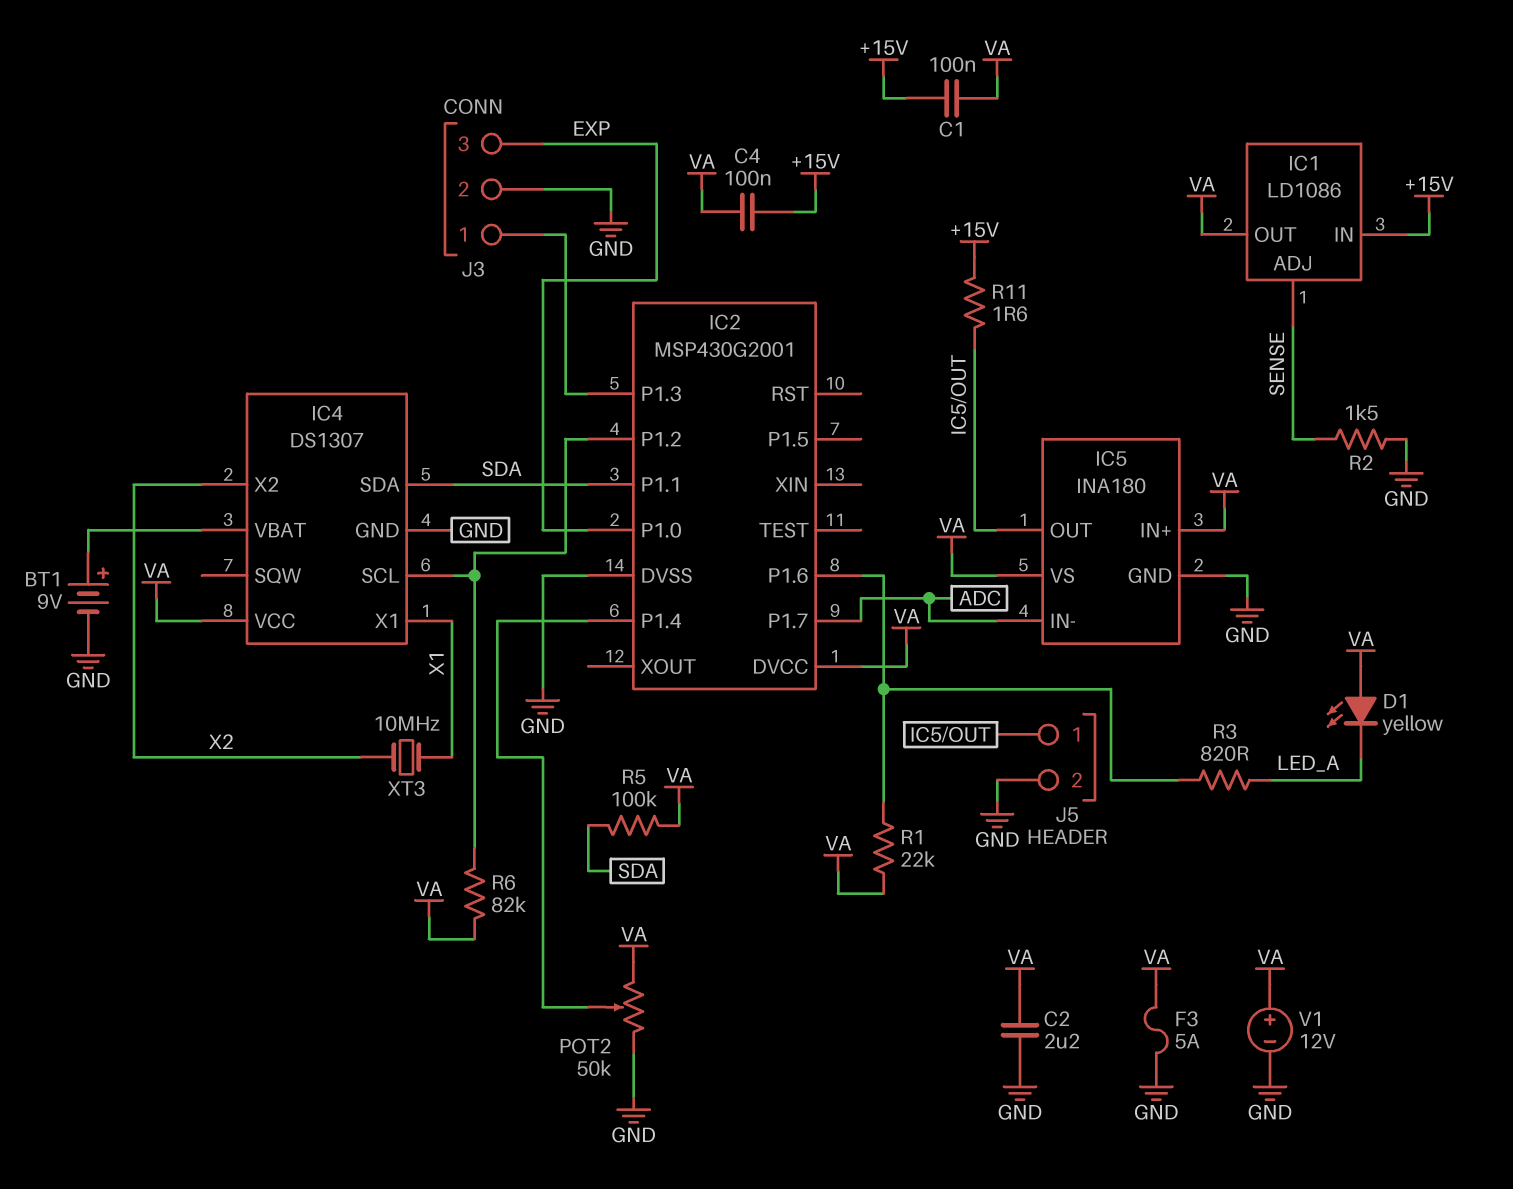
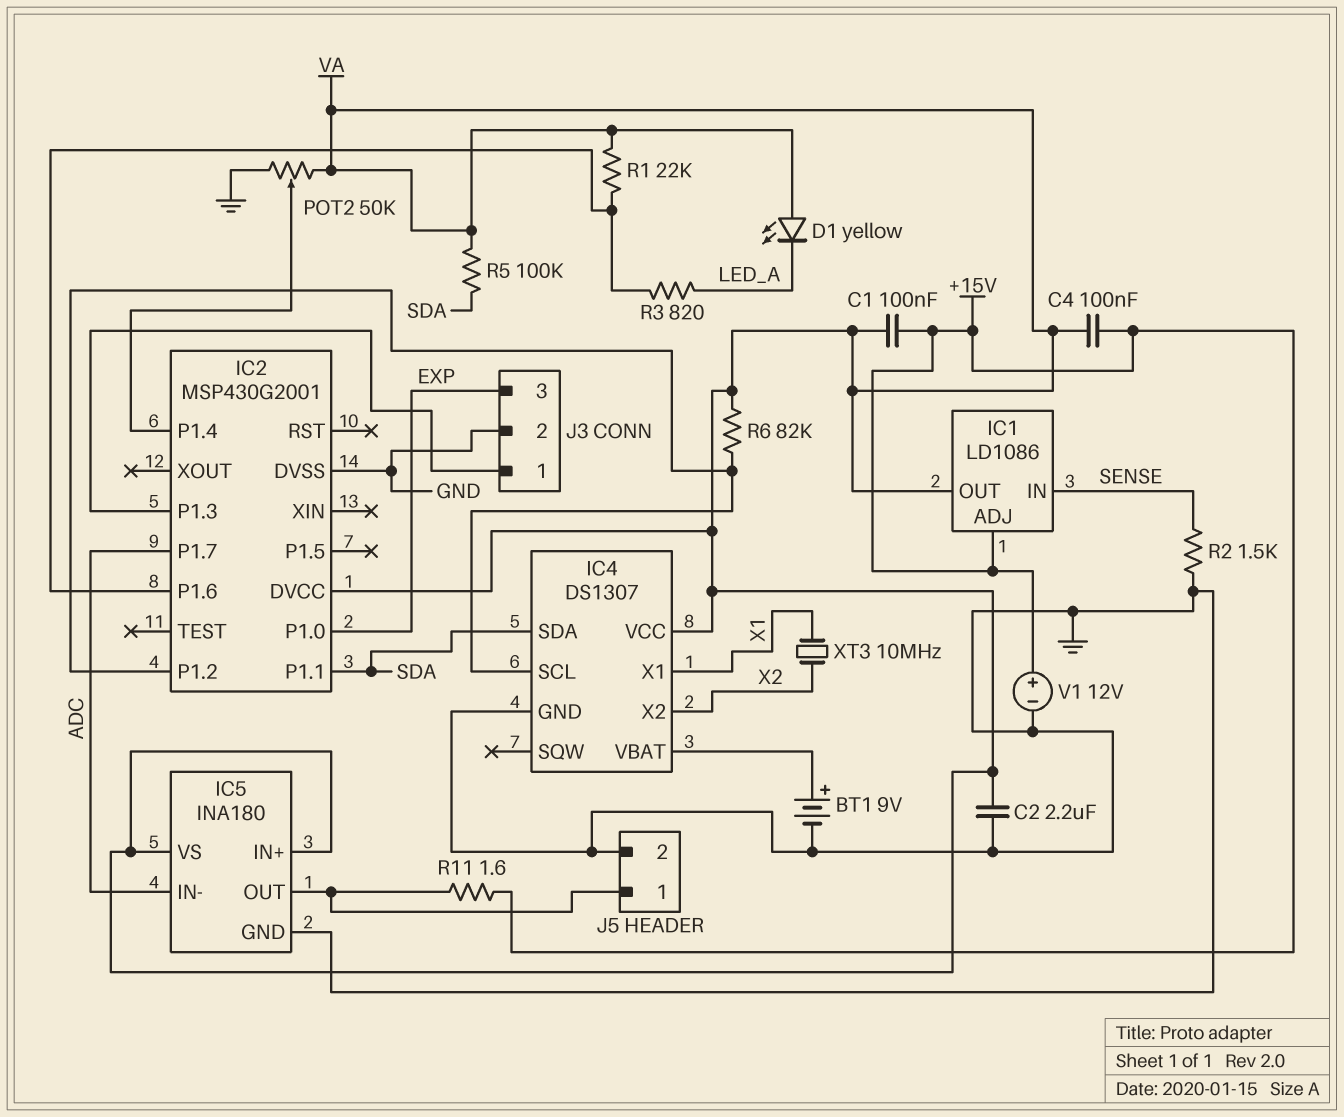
F3: 5A (GND, VA) -> none
IC1 pin ADJ: SENSE -> +15V
IC1 pin IN: +15V -> SENSE
V1: 12V (plus VA, minus GND) -> 12V (plus +15V, minus GND)

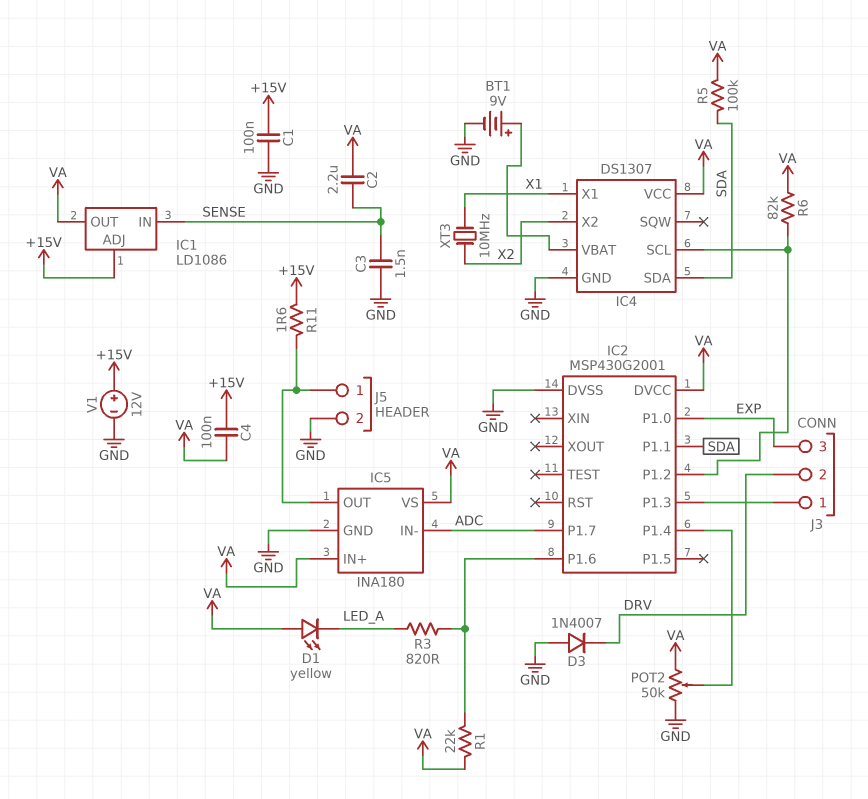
C1: 100nF (+15V, VA) -> 100nF (+15V, GND)
C2: 2.2uF (GND, VA) -> 2.2uF (SENSE, VA)
C3: none -> 1.5nF (GND, SENSE)
D3: none -> diode 1N4007 (A GND, K DRV)
J3 pin 2: GND -> DRV
R2: 1.5k (GND, SENSE) -> none

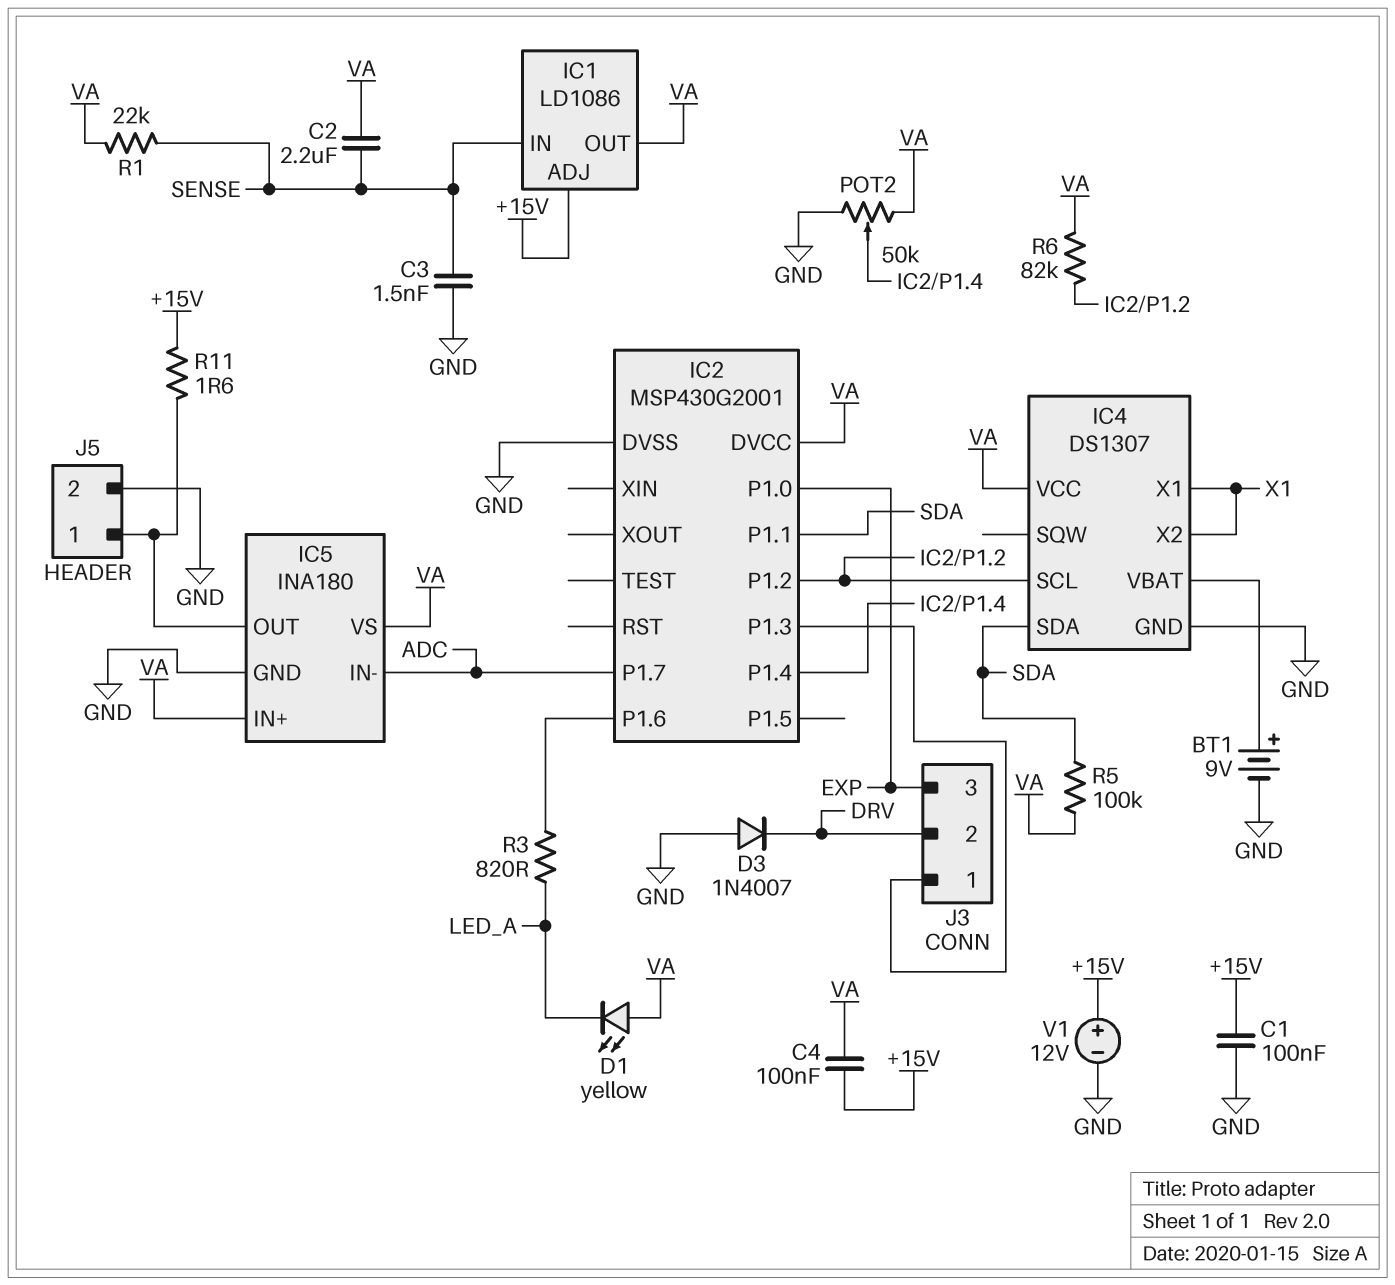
IC4 pin X2: X2 -> X1
R1: 22k (IC2/P1.6, VA) -> 22k (SENSE, VA)
XT3: 10MHz (X1, X2) -> none

